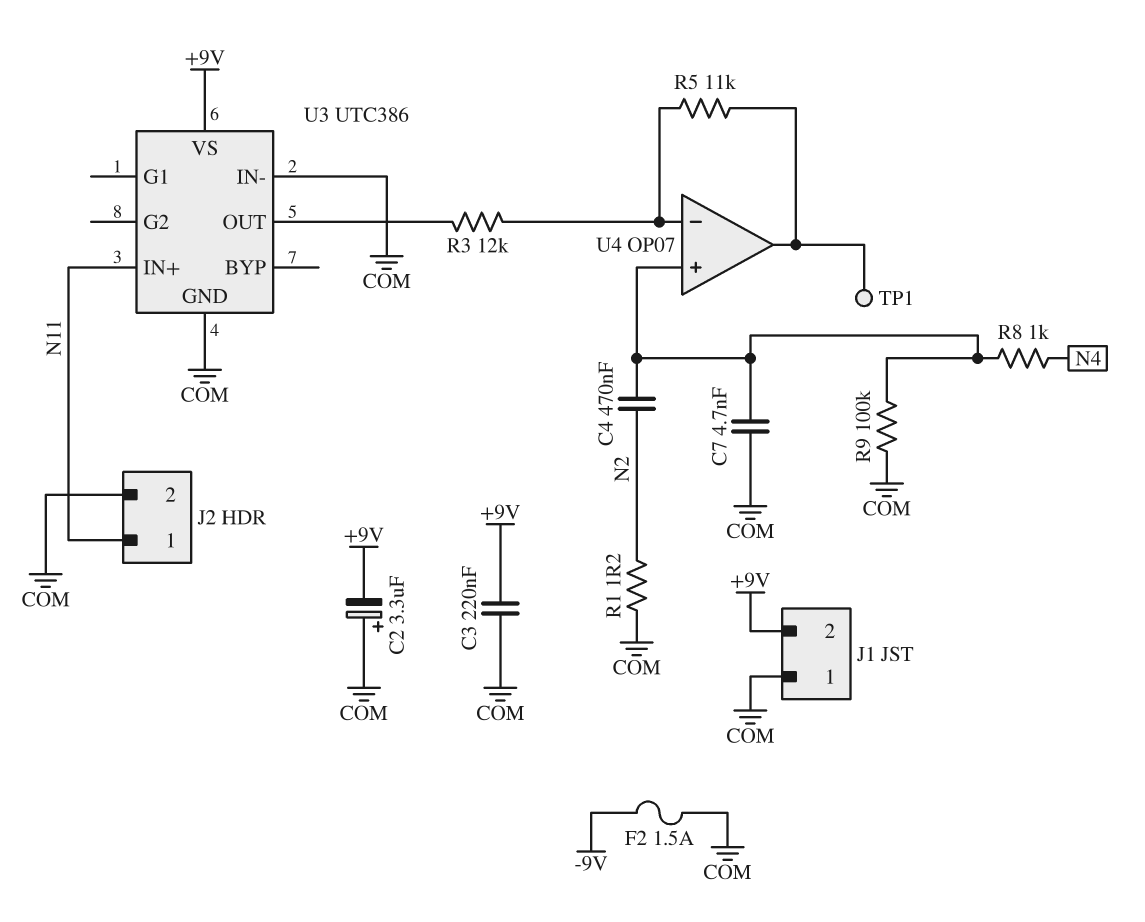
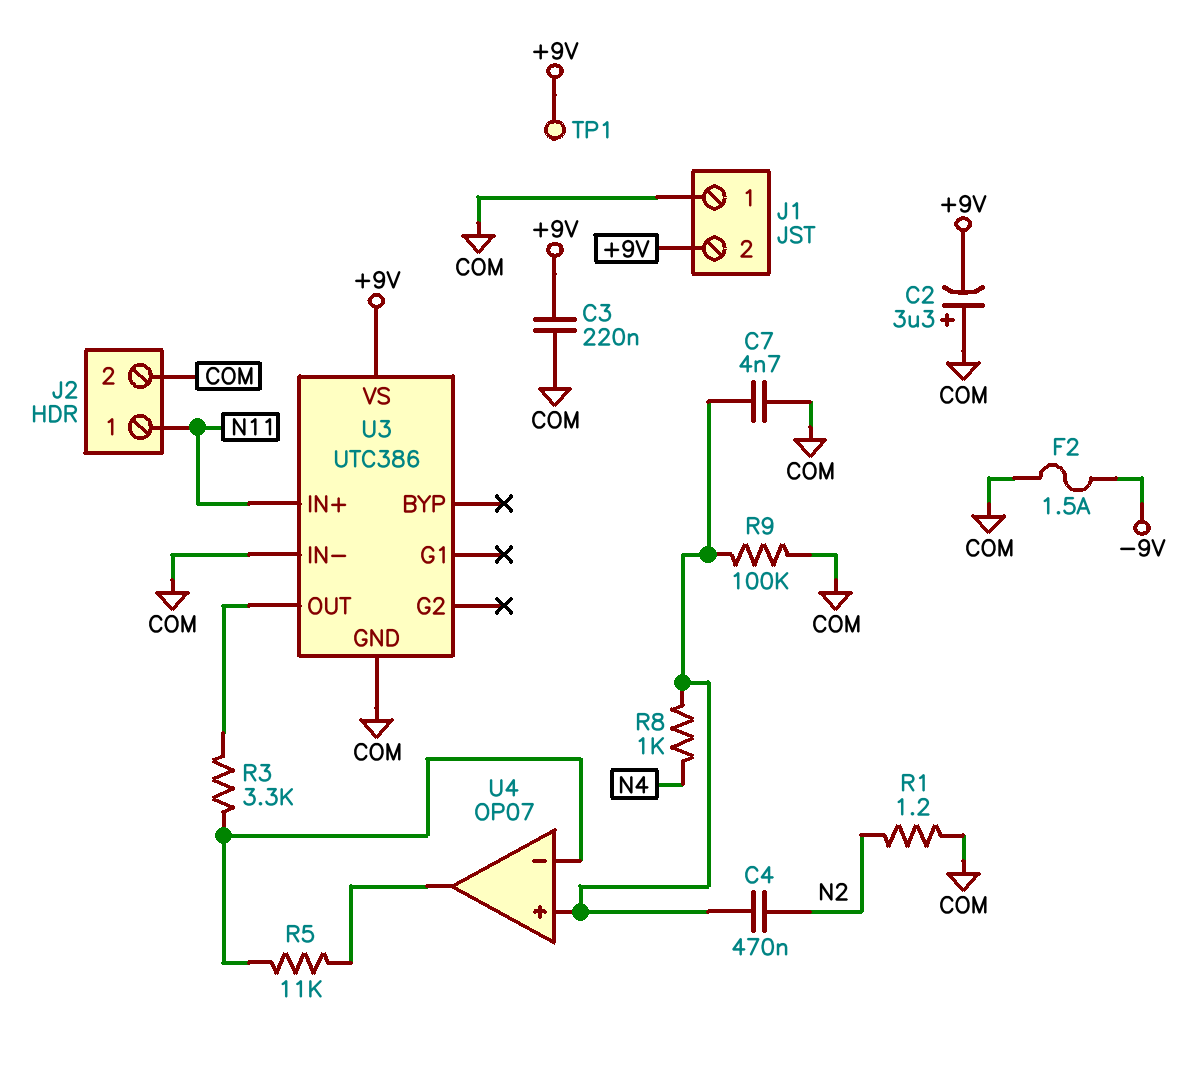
R3: 12k (U3/OUT, U4/in-) -> 3.3k (U3/OUT, U4/in-)
TP1: test point (U4/out) -> test point (+9V)

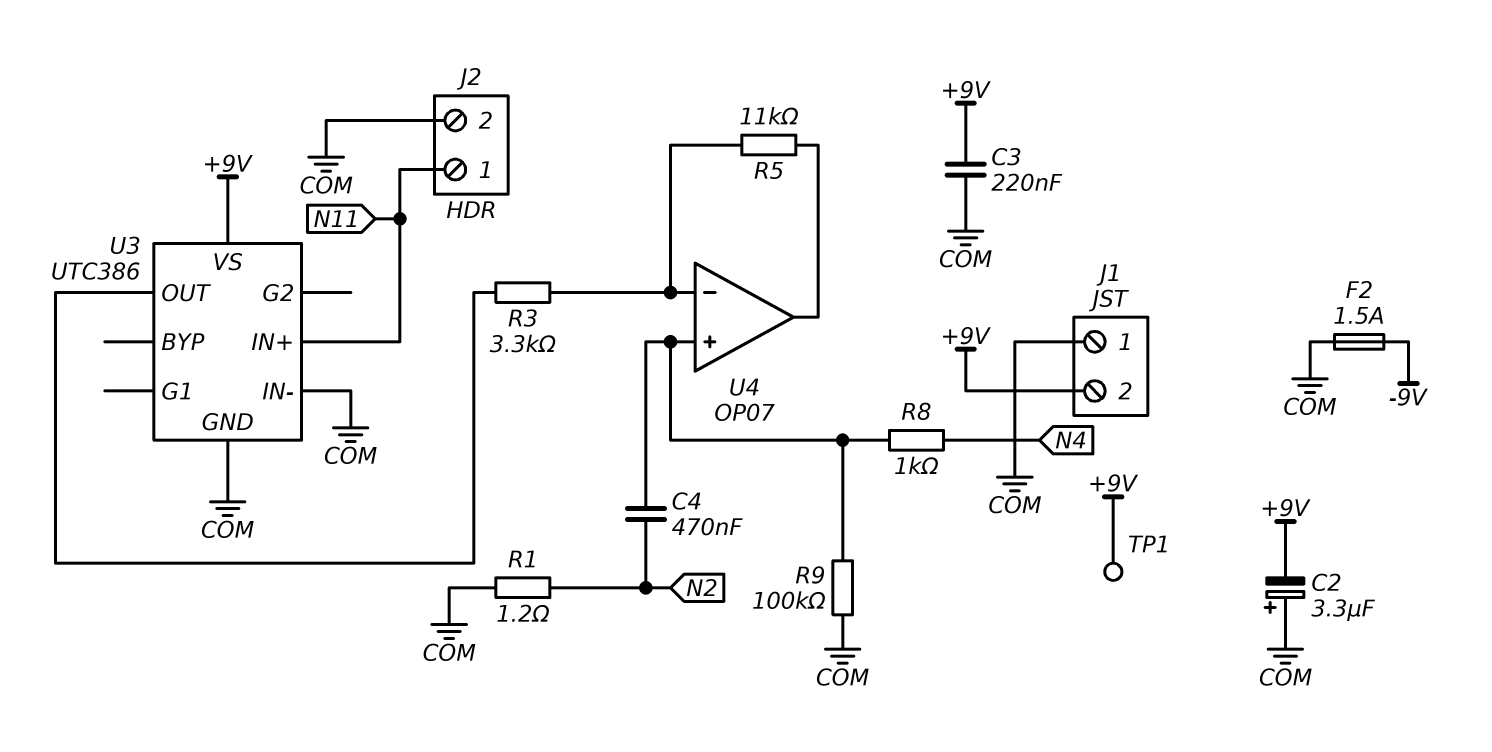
C7: 4.7nF (COM, U4/in+) -> none

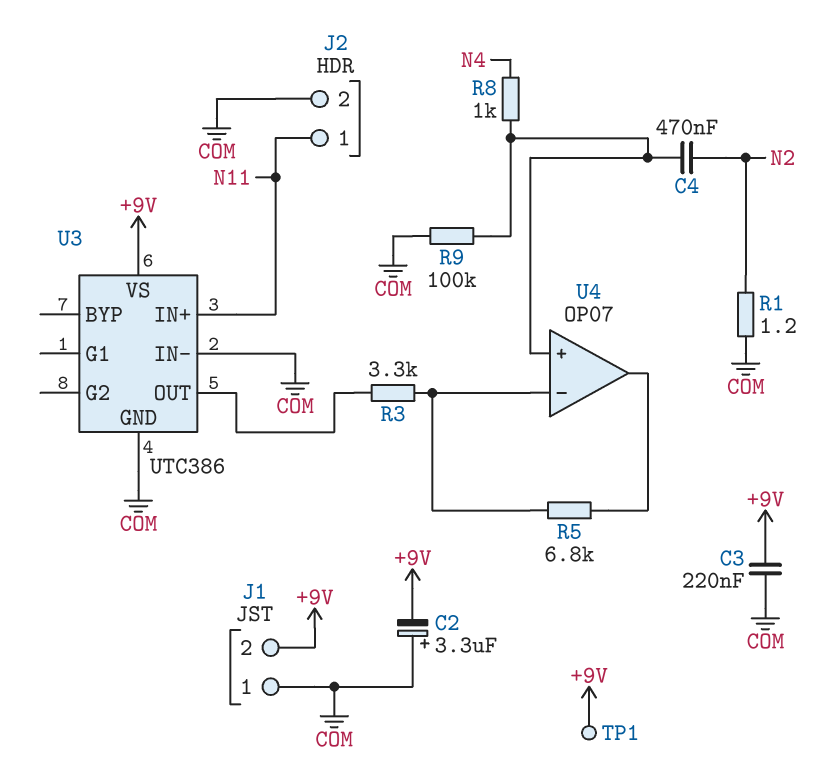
F2: 1.5A (-9V, COM) -> none
R5: 11k (U4/in-, U4/out) -> 6.8k (U4/in-, U4/out)

